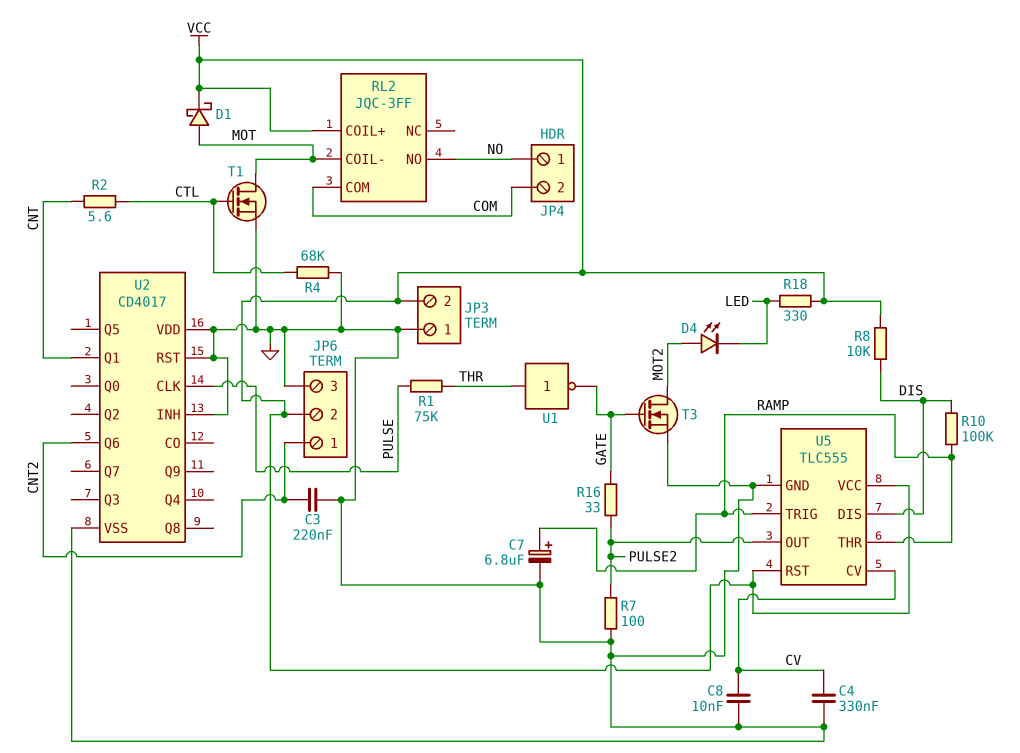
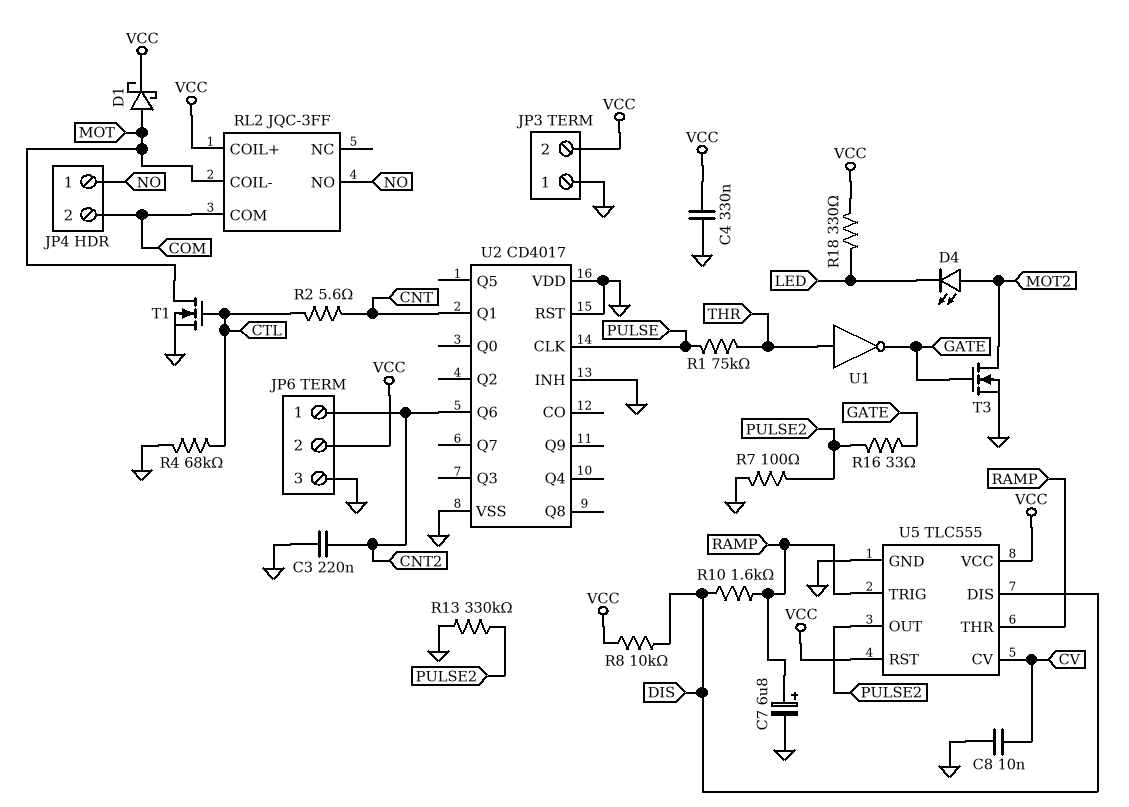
C4: 330nF (CV, GND) -> 330nF (GND, VCC)
R10: 100k (DIS, RAMP) -> 1.6k (DIS, RAMP)
R13: none -> 330k (GND, PULSE2)

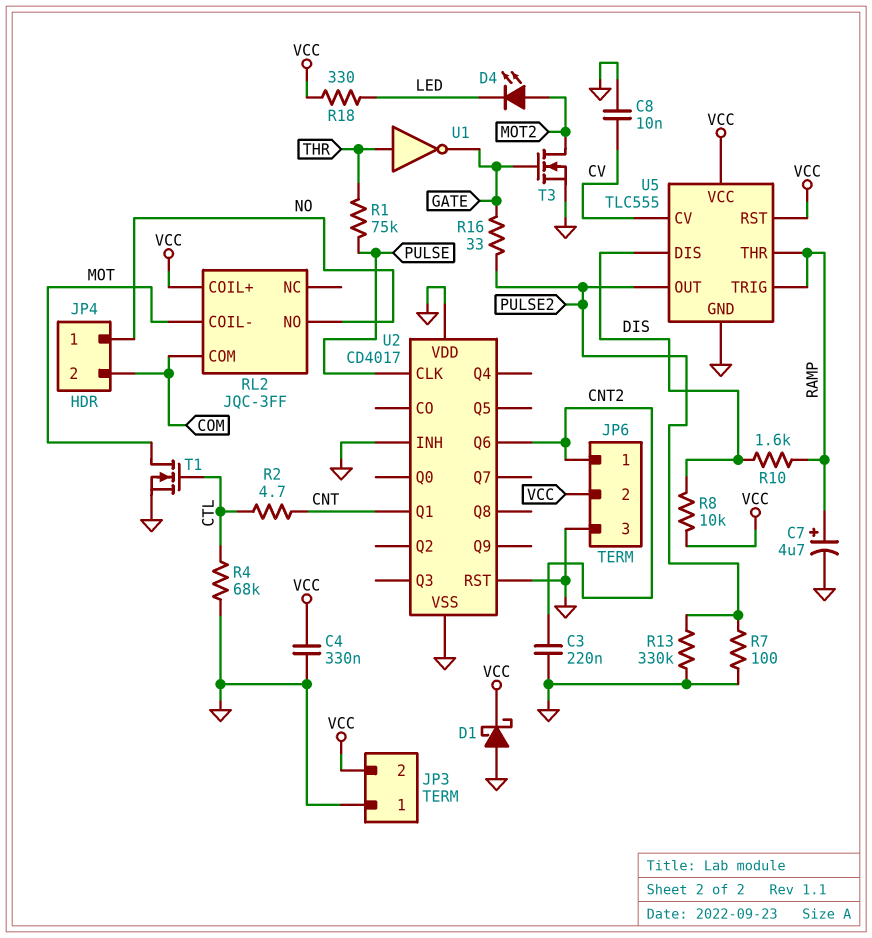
C7: 6.8uF (plus RAMP, minus GND) -> 4.7uF (plus RAMP, minus GND)
D1: schottky (A MOT, K VCC) -> schottky (A GND, K VCC)
R2: 5.6 (CNT, CTL) -> 4.7 (CNT, CTL)

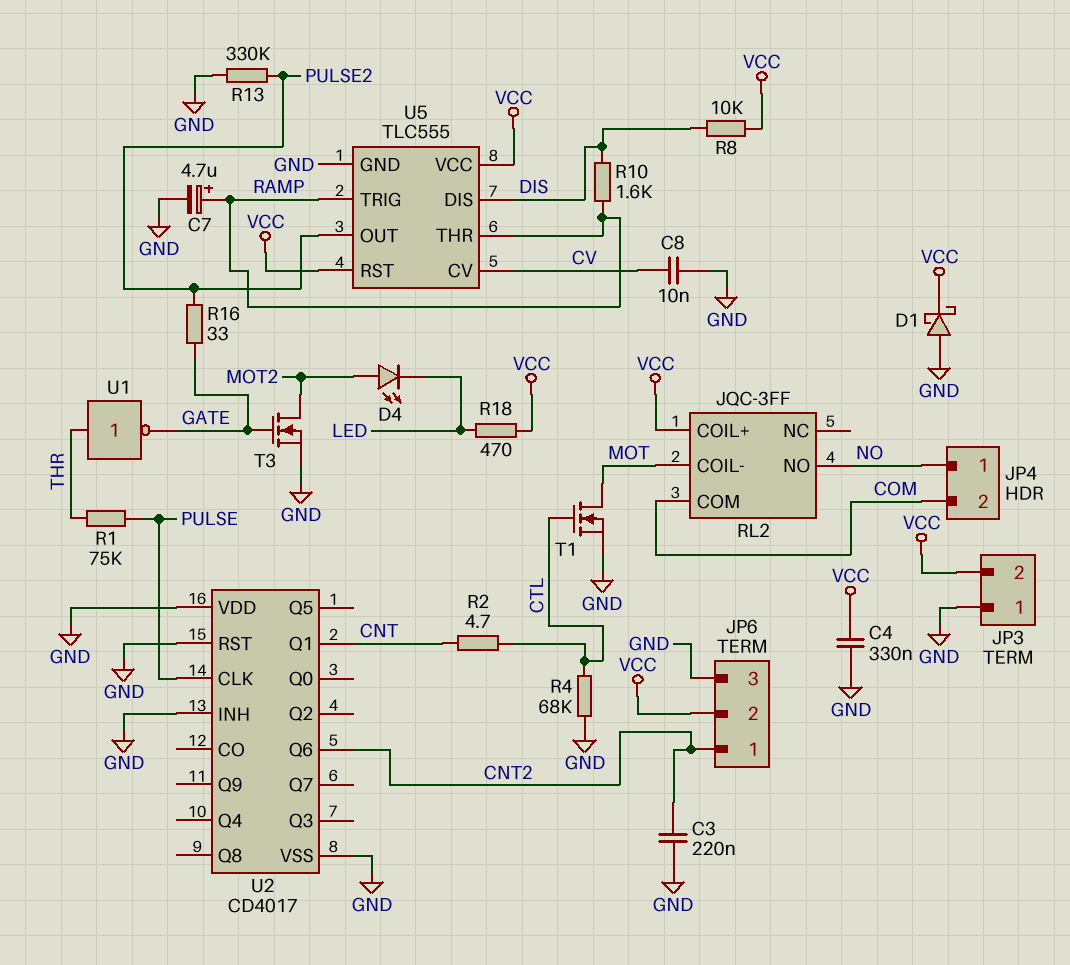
R7: 100 (GND, PULSE2) -> none
R18: 330 (LED, VCC) -> 470 (LED, VCC)

